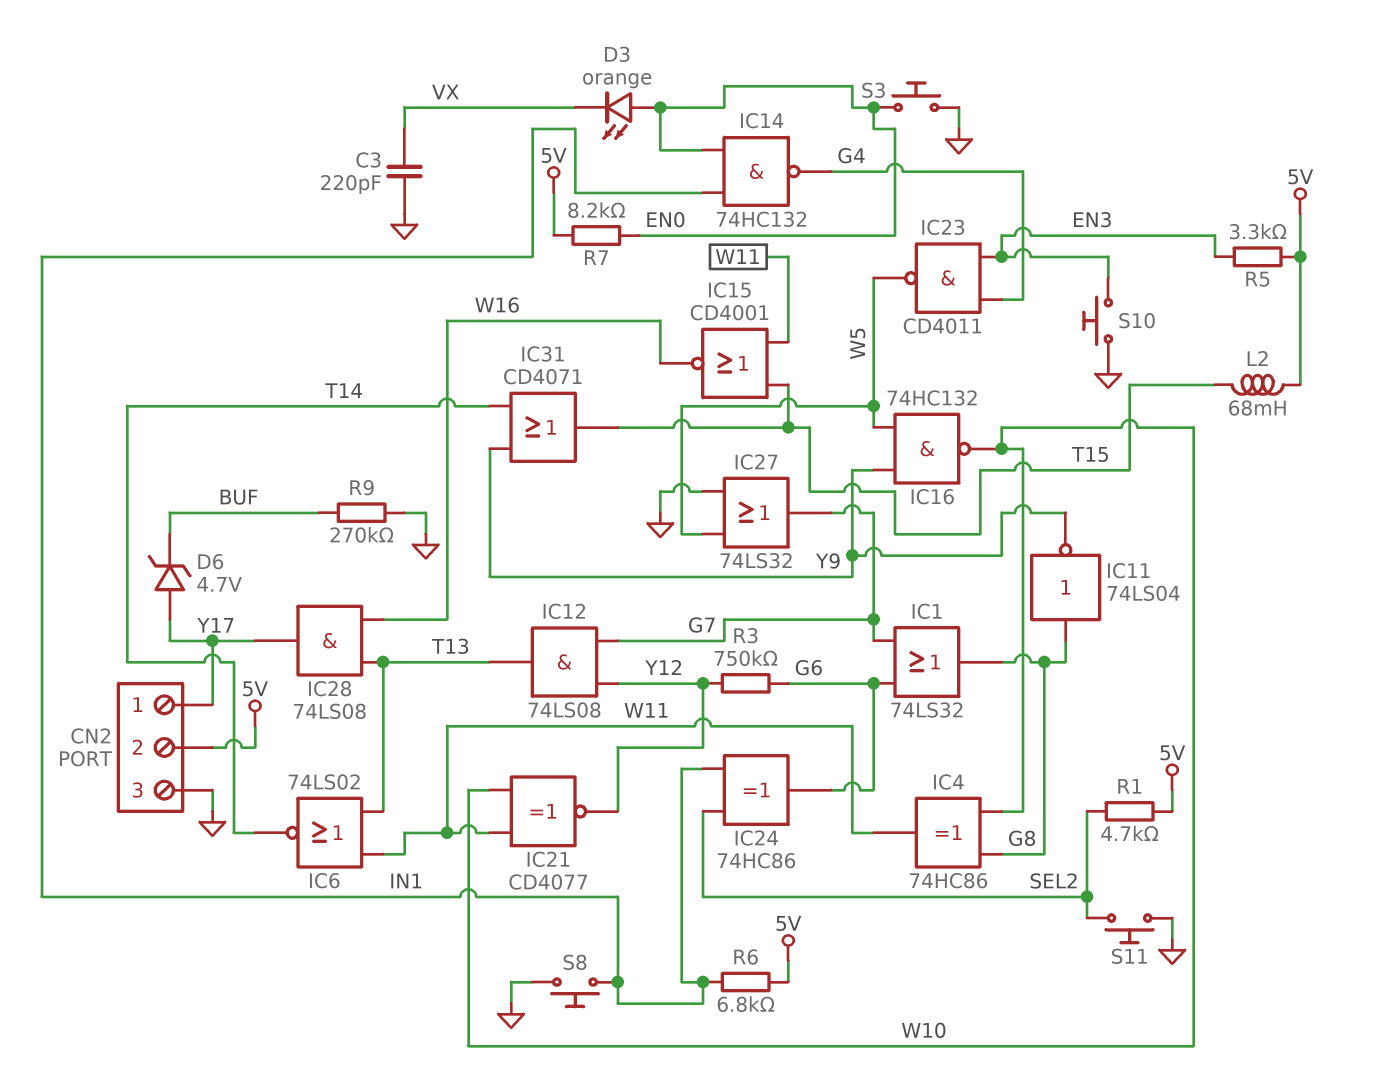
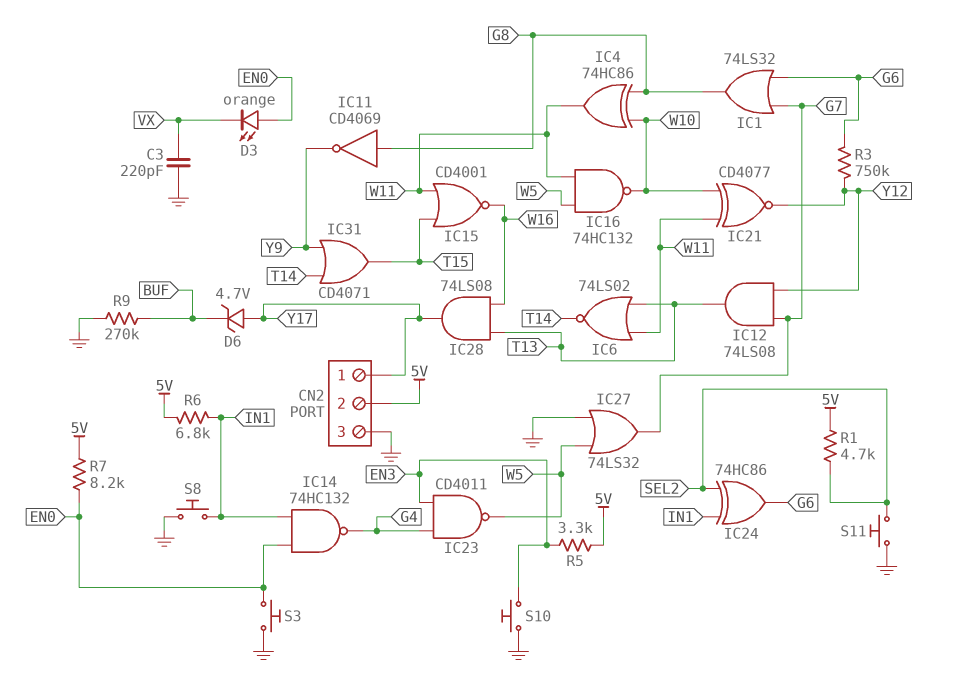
IC11: NOT 74LS04 (in G8, out Y9) -> NOT CD4069 (in G8, out Y9)
IC16: NAND 74HC132 (in W5, in Y9, out W10) -> NAND 74HC132 (in W5, in W11, out W10)
L2: 68mH (5V, T15) -> none

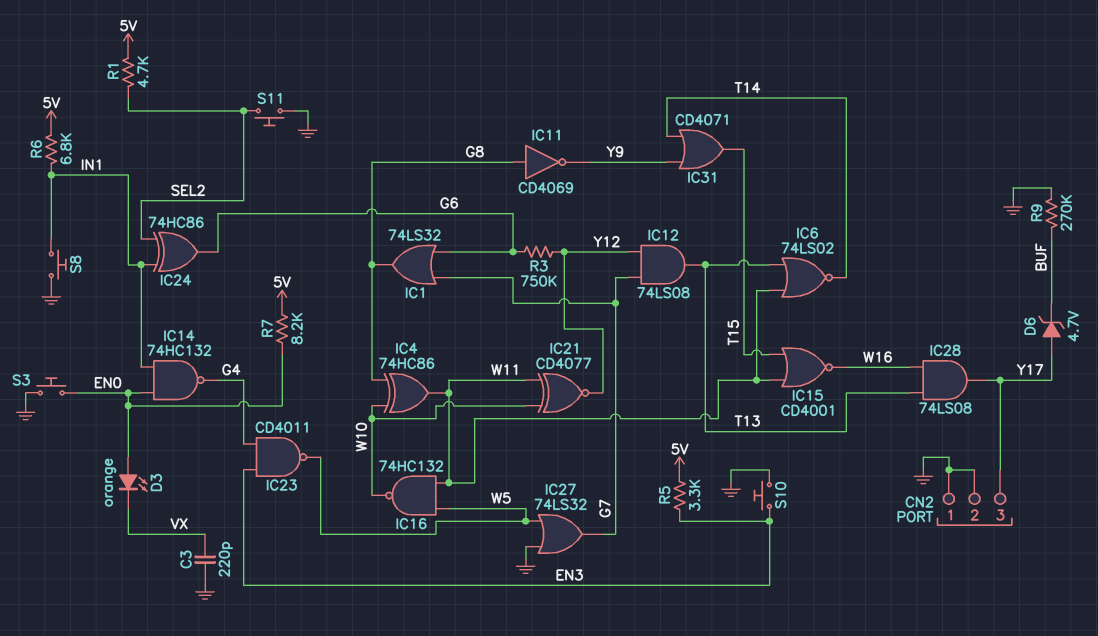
CN2 pin 1: Y17 -> GND
CN2 pin 2: 5V -> GND
CN2 pin 3: GND -> Y17

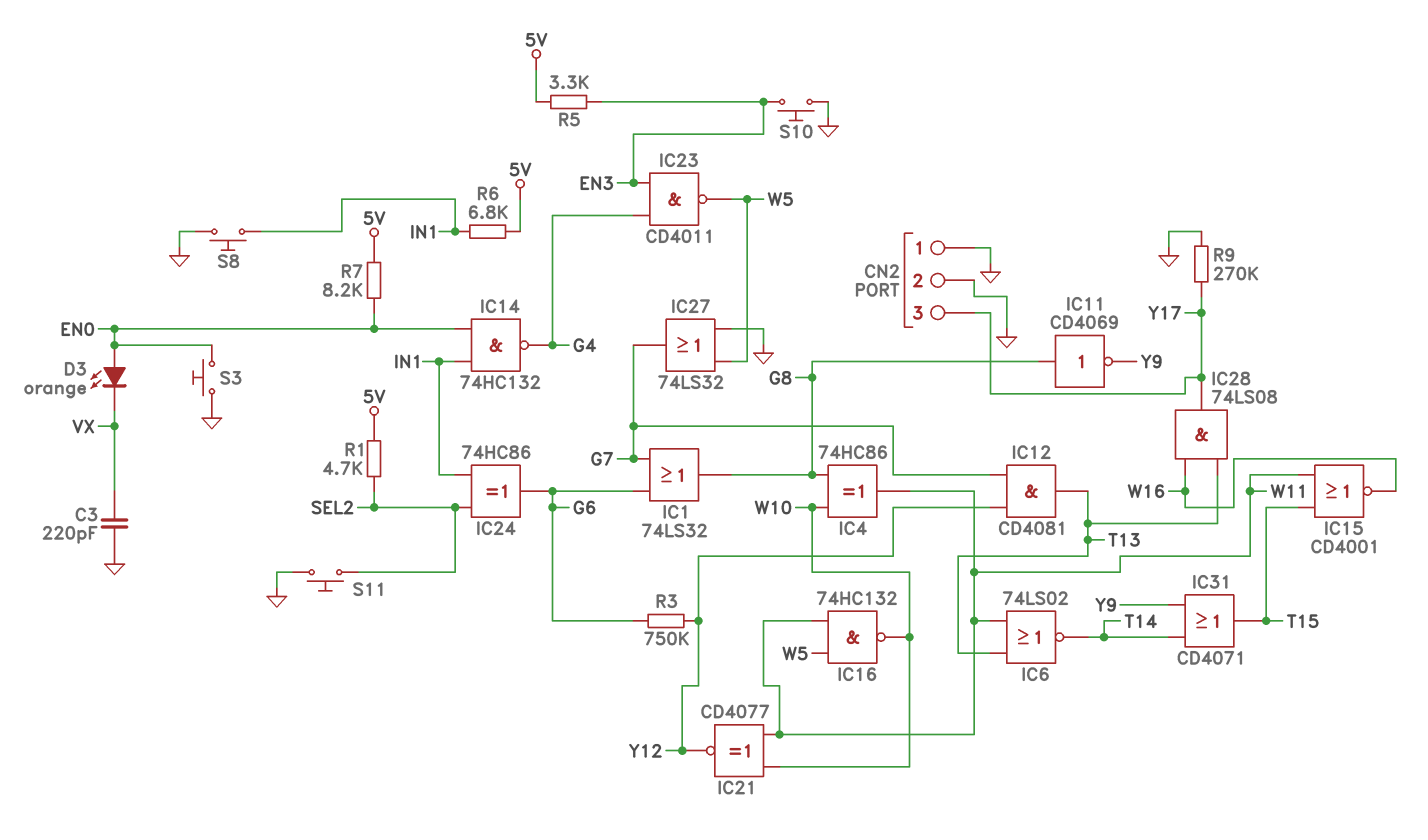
D6: zener 4.7V (A Y17, K BUF) -> none
IC12: AND 74LS08 (in G7, in Y12, out T13) -> AND CD4081 (in G7, in Y12, out T13)
R9: 270k (BUF, GND) -> 270k (GND, Y17)

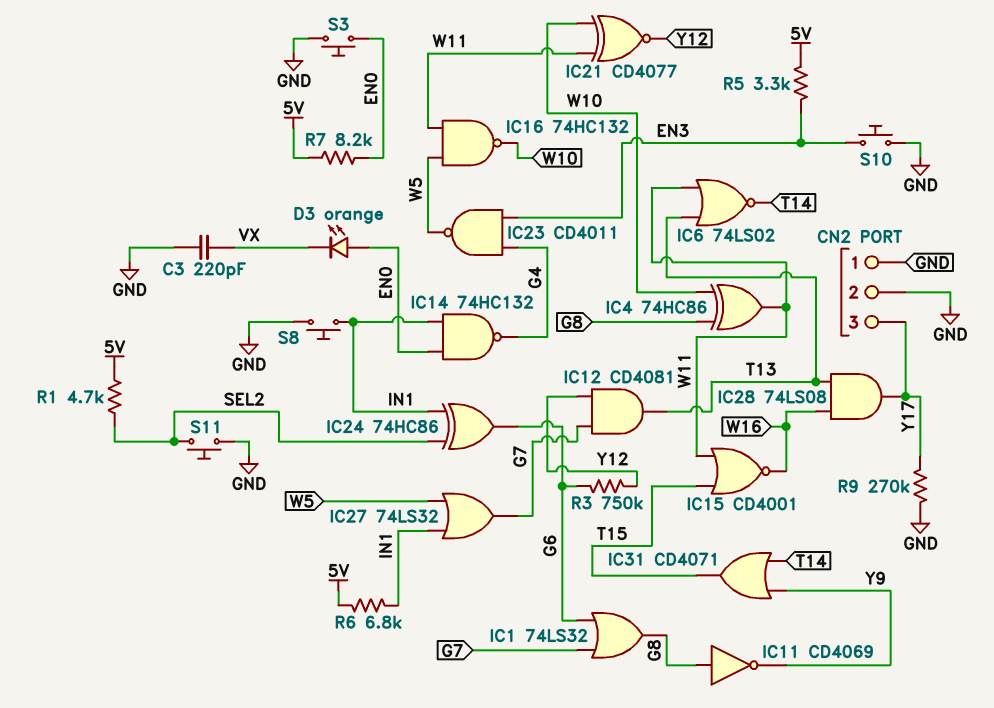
IC27: OR 74LS32 (in GND, in W5, out G7) -> OR 74LS32 (in IN1, in W5, out G7)

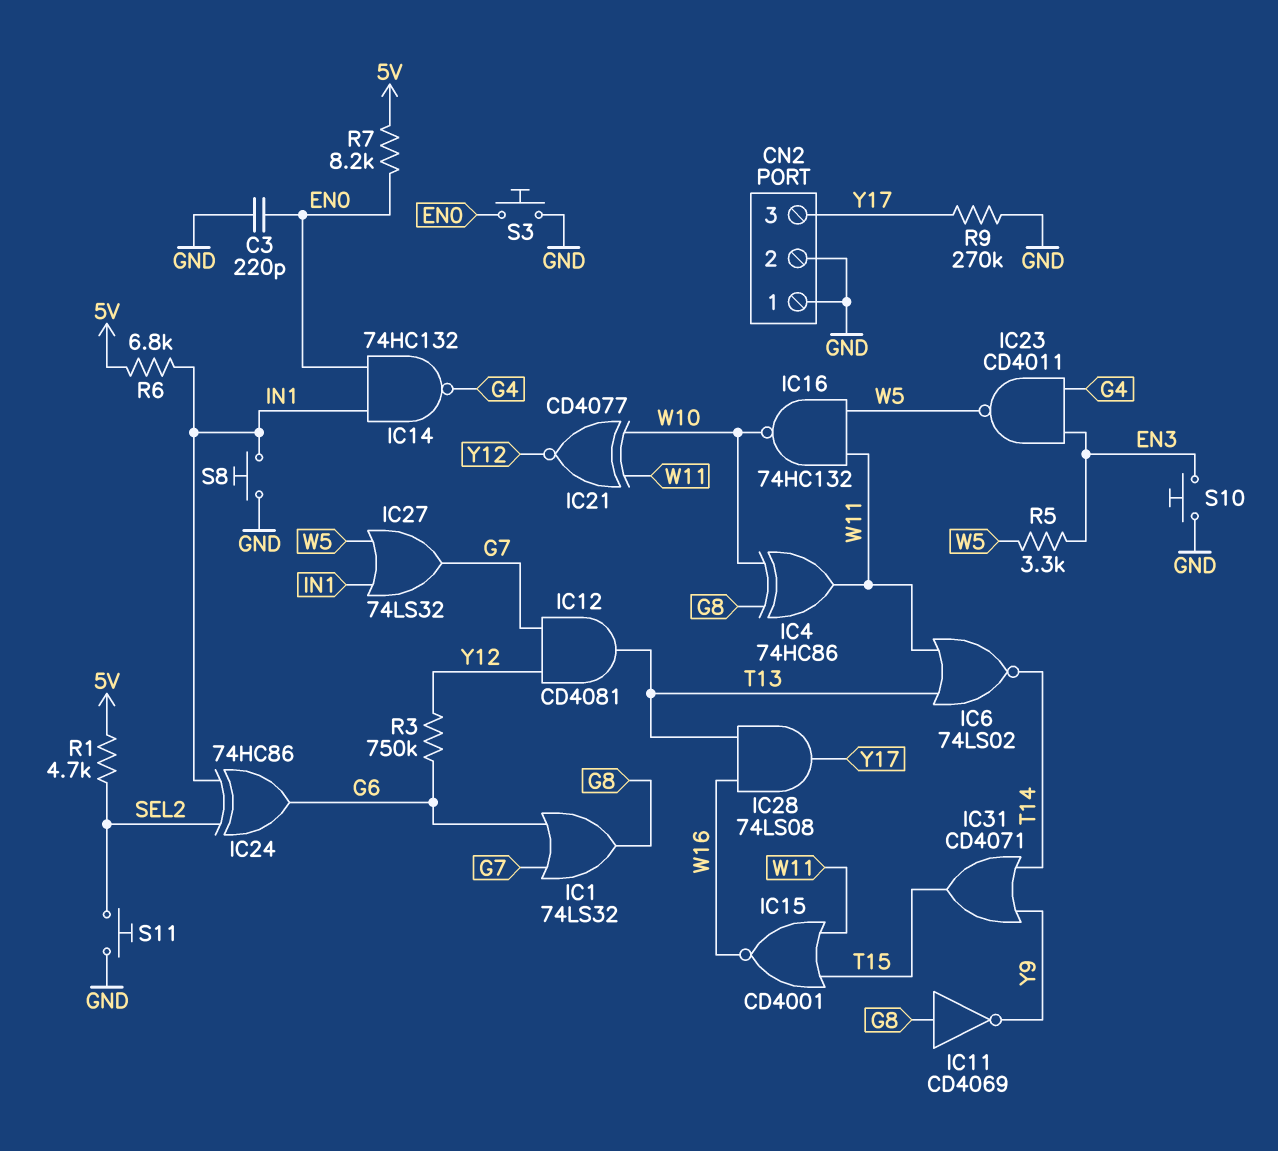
C3: 220pF (GND, VX) -> 220pF (EN0, GND)
D3: LED orange (A EN0, K VX) -> none
R5: 3.3k (5V, EN3) -> 3.3k (EN3, W5)

